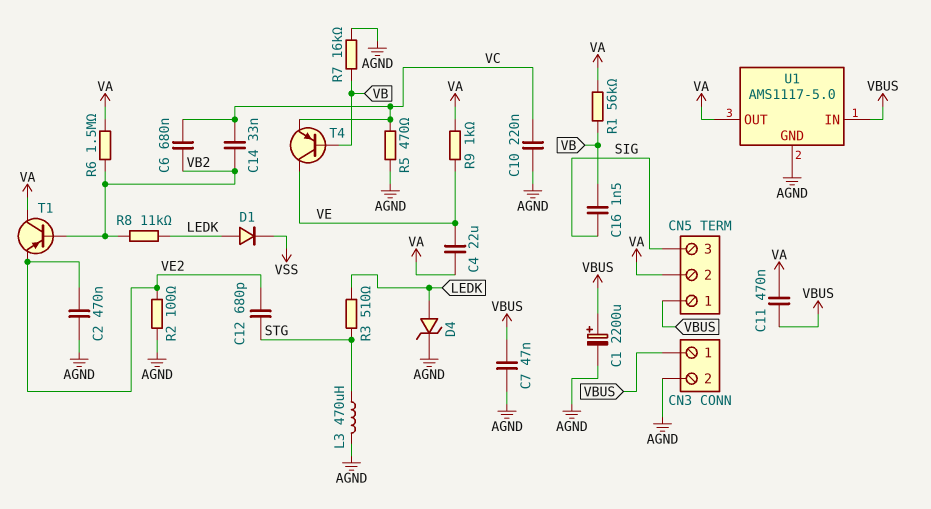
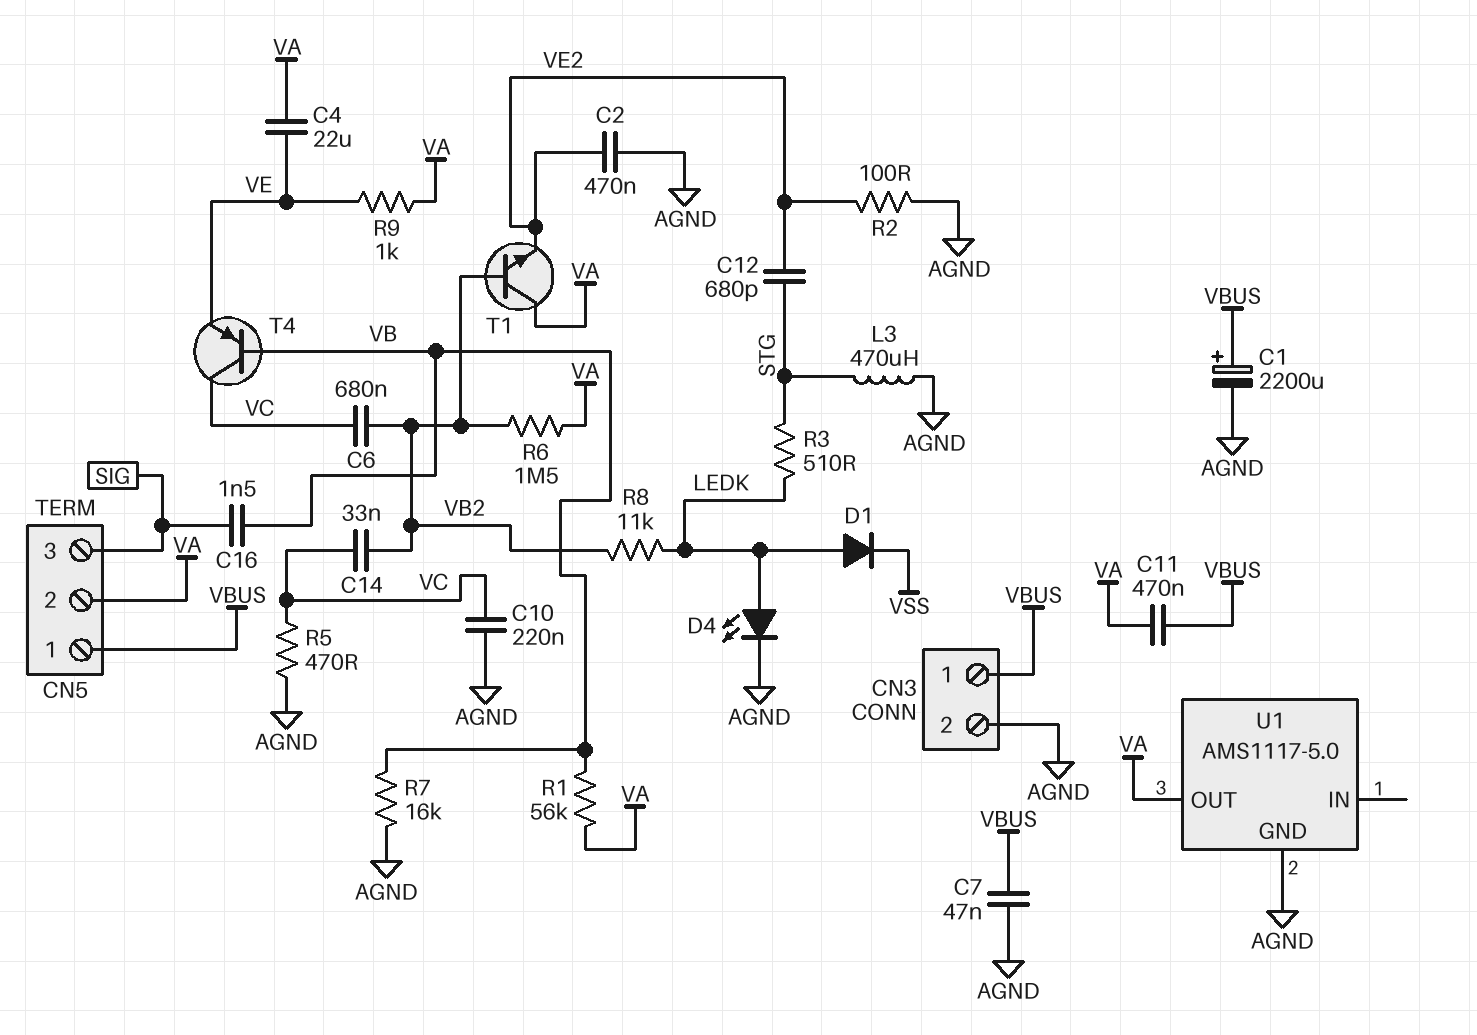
D4: zener (A LEDK, K AGND) -> LED (A LEDK, K AGND)
T1: PNP (B VB2, C VA, E VE2) -> NPN (B VB2, C VA, E VE2)
T4: PNP (B VB, C VE, E VC) -> PNP (B VB, C VC, E VE)
U1 pin IN: VBUS -> none

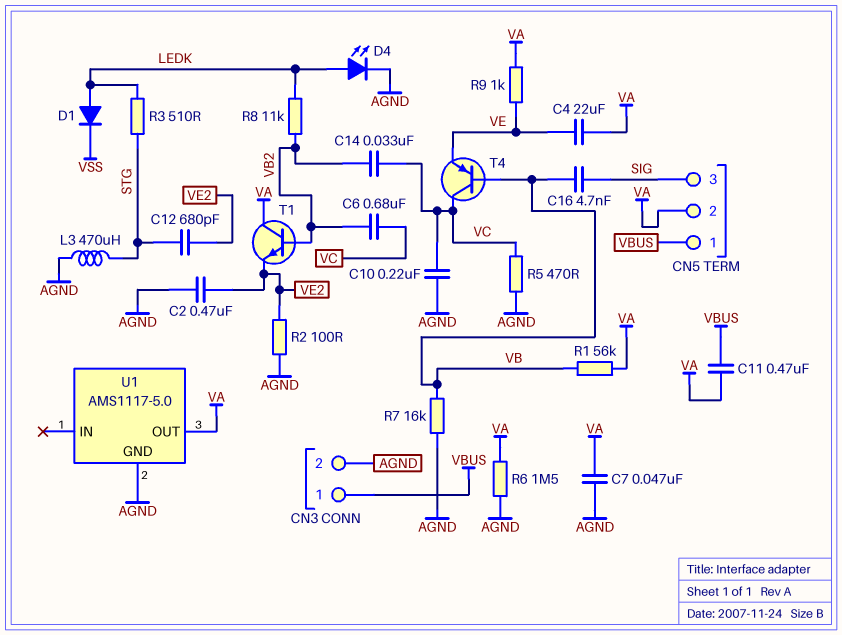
C1: 2200uF (plus VBUS, minus AGND) -> none
C7: 47nF (AGND, VBUS) -> 47nF (AGND, VA)
C16: 1.5nF (SIG, VB) -> 4.7nF (SIG, VB)
R6: 1.5M (VA, VB2) -> 1.5M (AGND, VA)

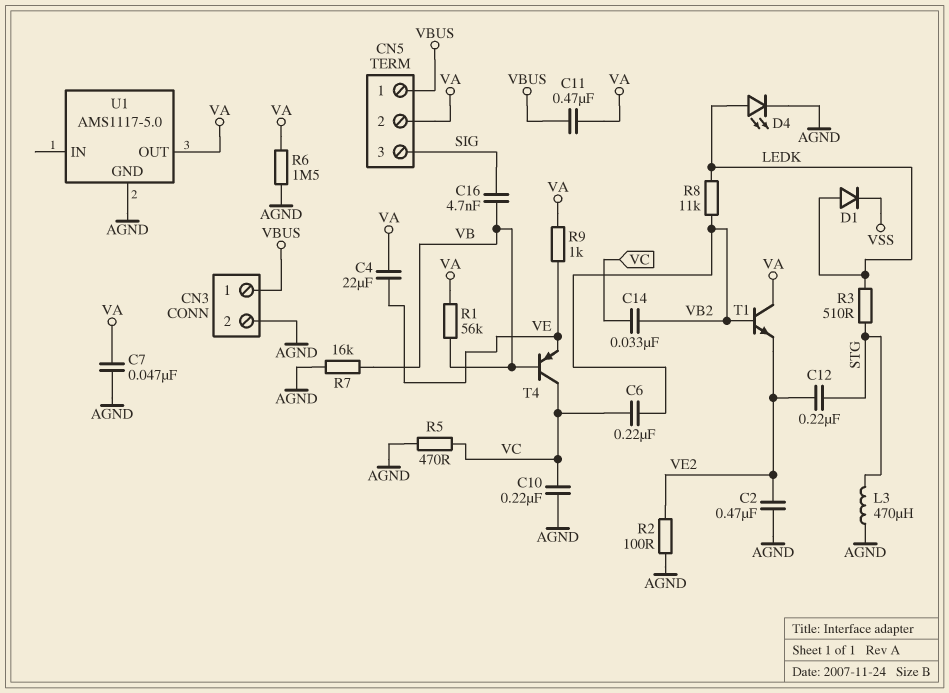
C6: 680nF (VB2, VC) -> 220nF (VB2, VC)
C12: 680pF (STG, VE2) -> 220nF (STG, VE2)

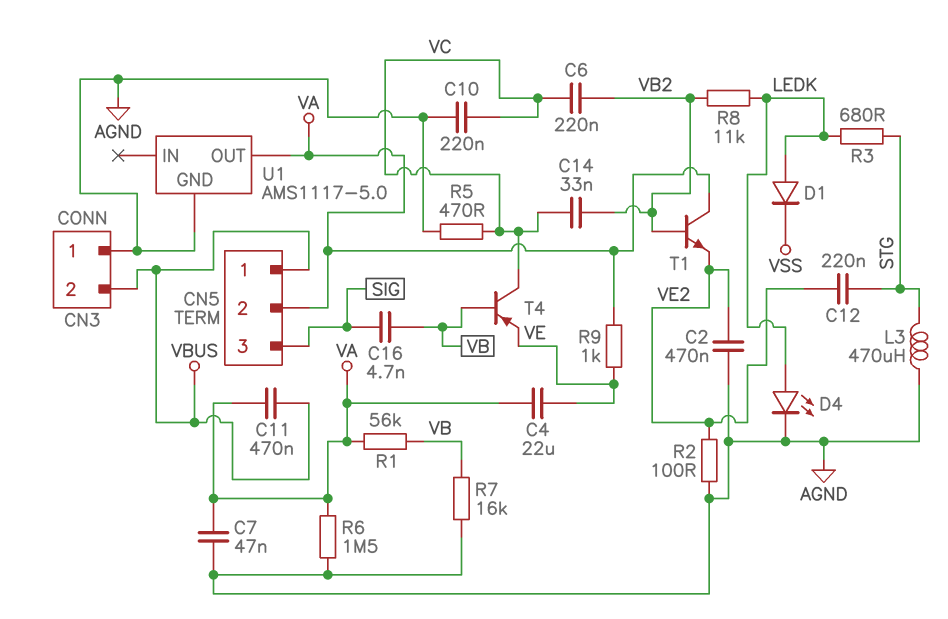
CN3 pin 1: VBUS -> AGND
CN3 pin 2: AGND -> VBUS
R3: 510 (LEDK, STG) -> 680 (LEDK, STG)

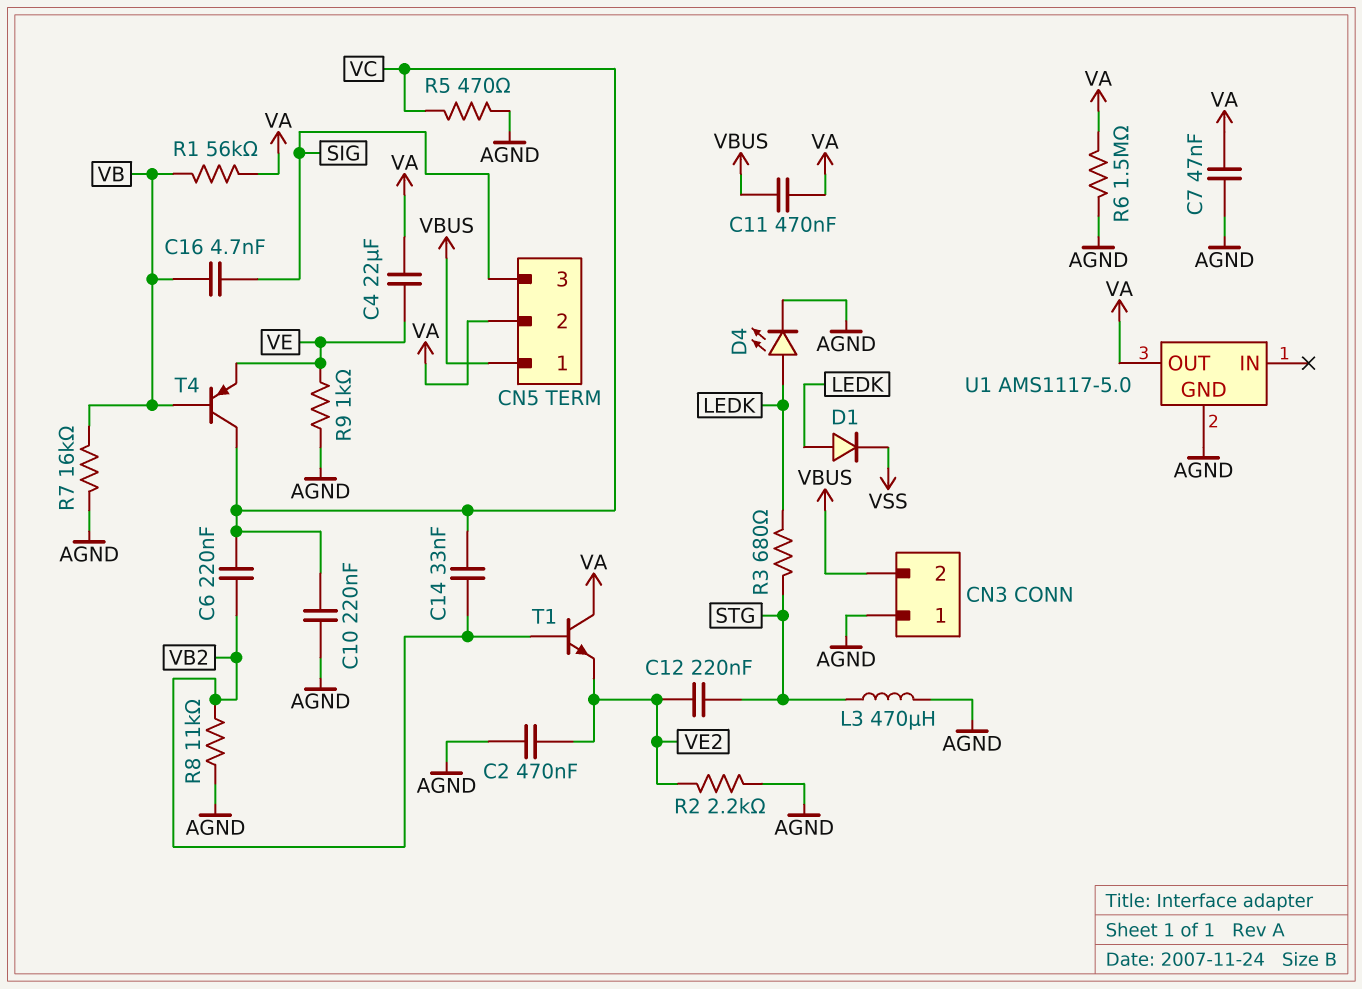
R2: 100 (AGND, VE2) -> 2.2k (AGND, VE2)
R8: 11k (LEDK, VB2) -> 11k (AGND, VB2)
R9: 1k (VA, VE) -> 1k (AGND, VE)

